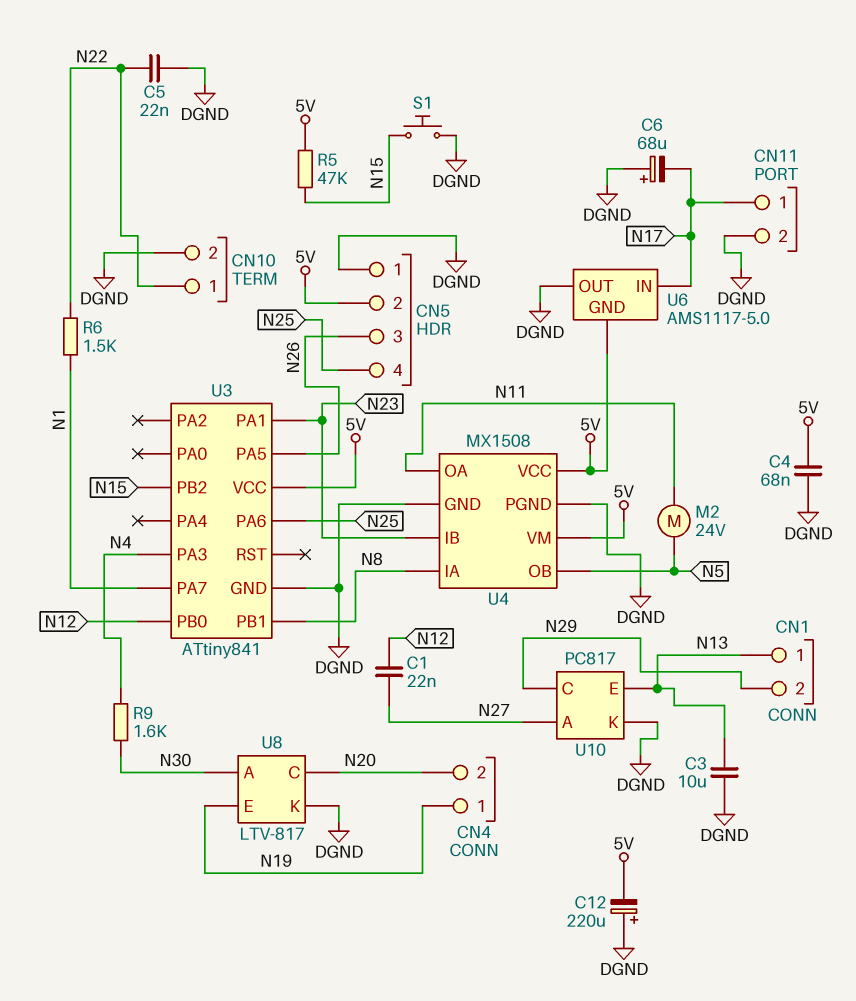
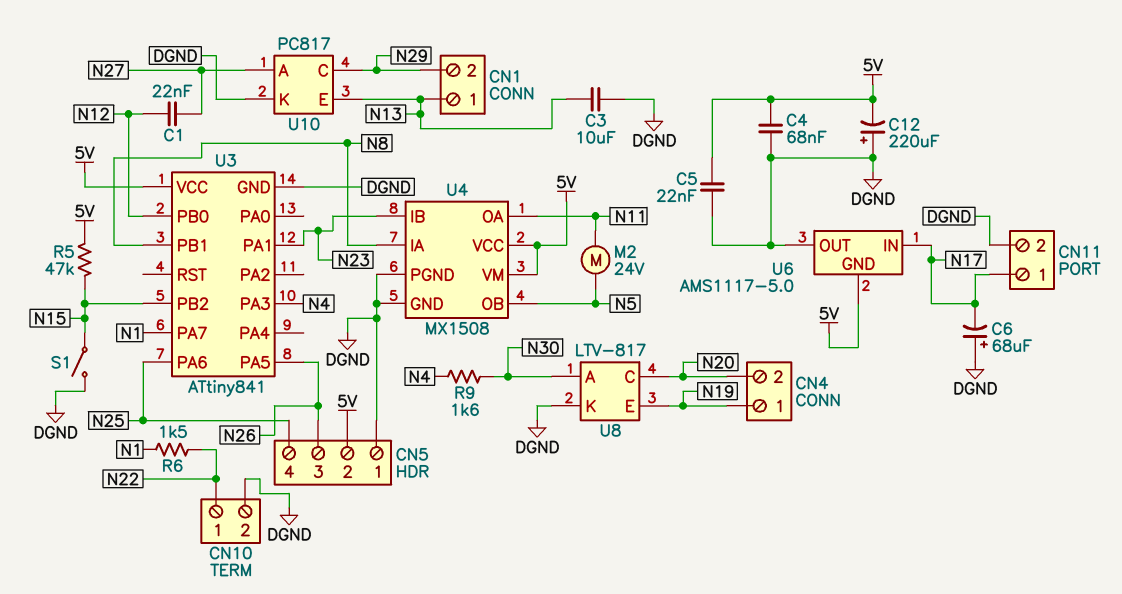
C5: 22nF (DGND, N22) -> 22nF (5V, DGND)
S1: button (DGND, N15) -> switch (DGND, N15)

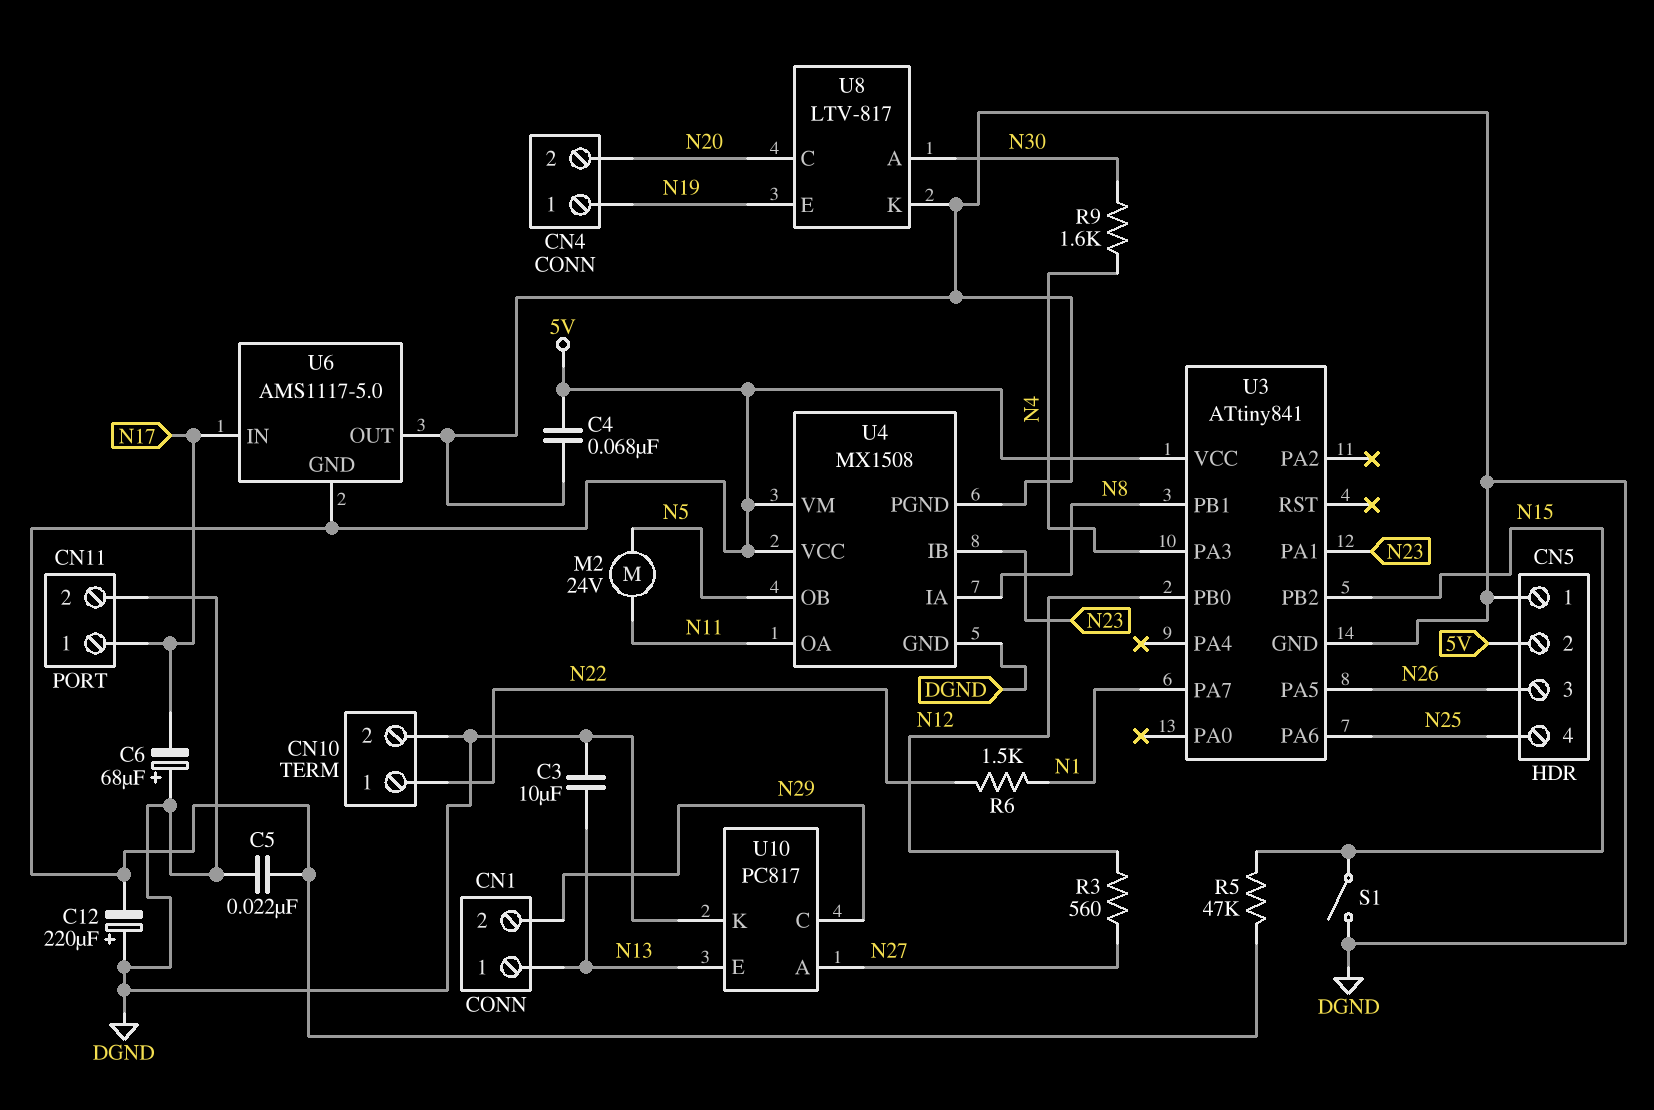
C1: 22nF (N12, N27) -> none
R3: none -> 560 (N12, N27)

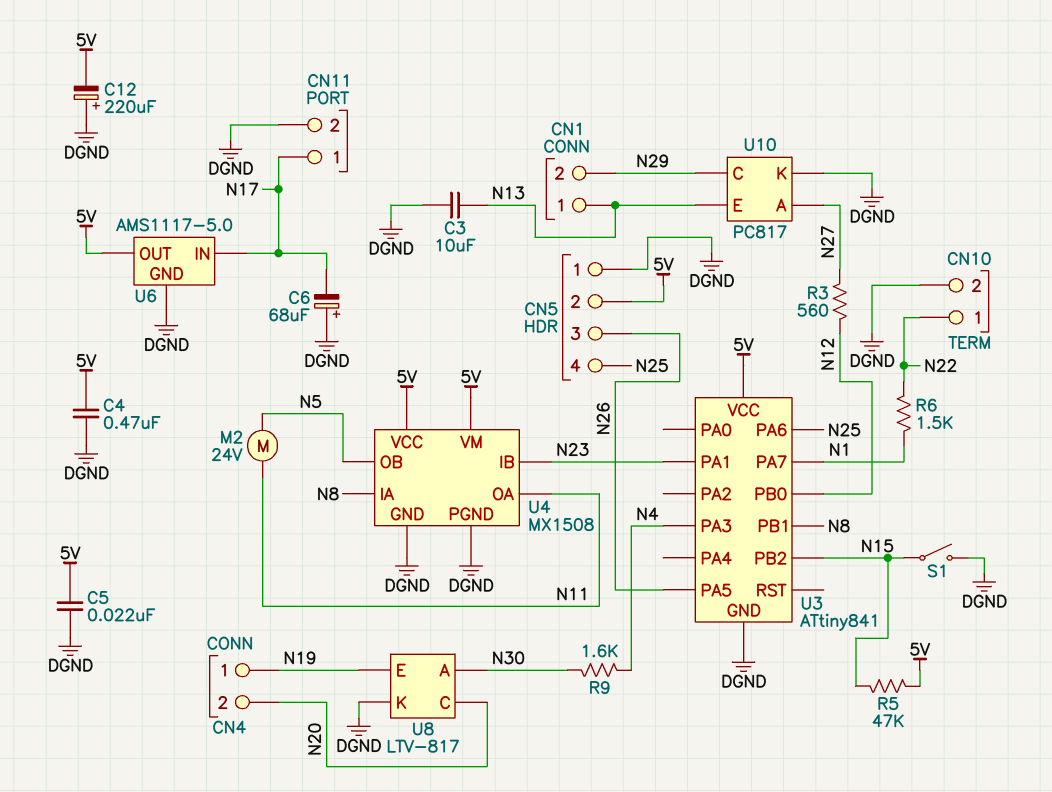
C4: 68nF (5V, DGND) -> 470nF (5V, DGND)
U6 pin GND: 5V -> DGND
U6 pin OUT: DGND -> 5V

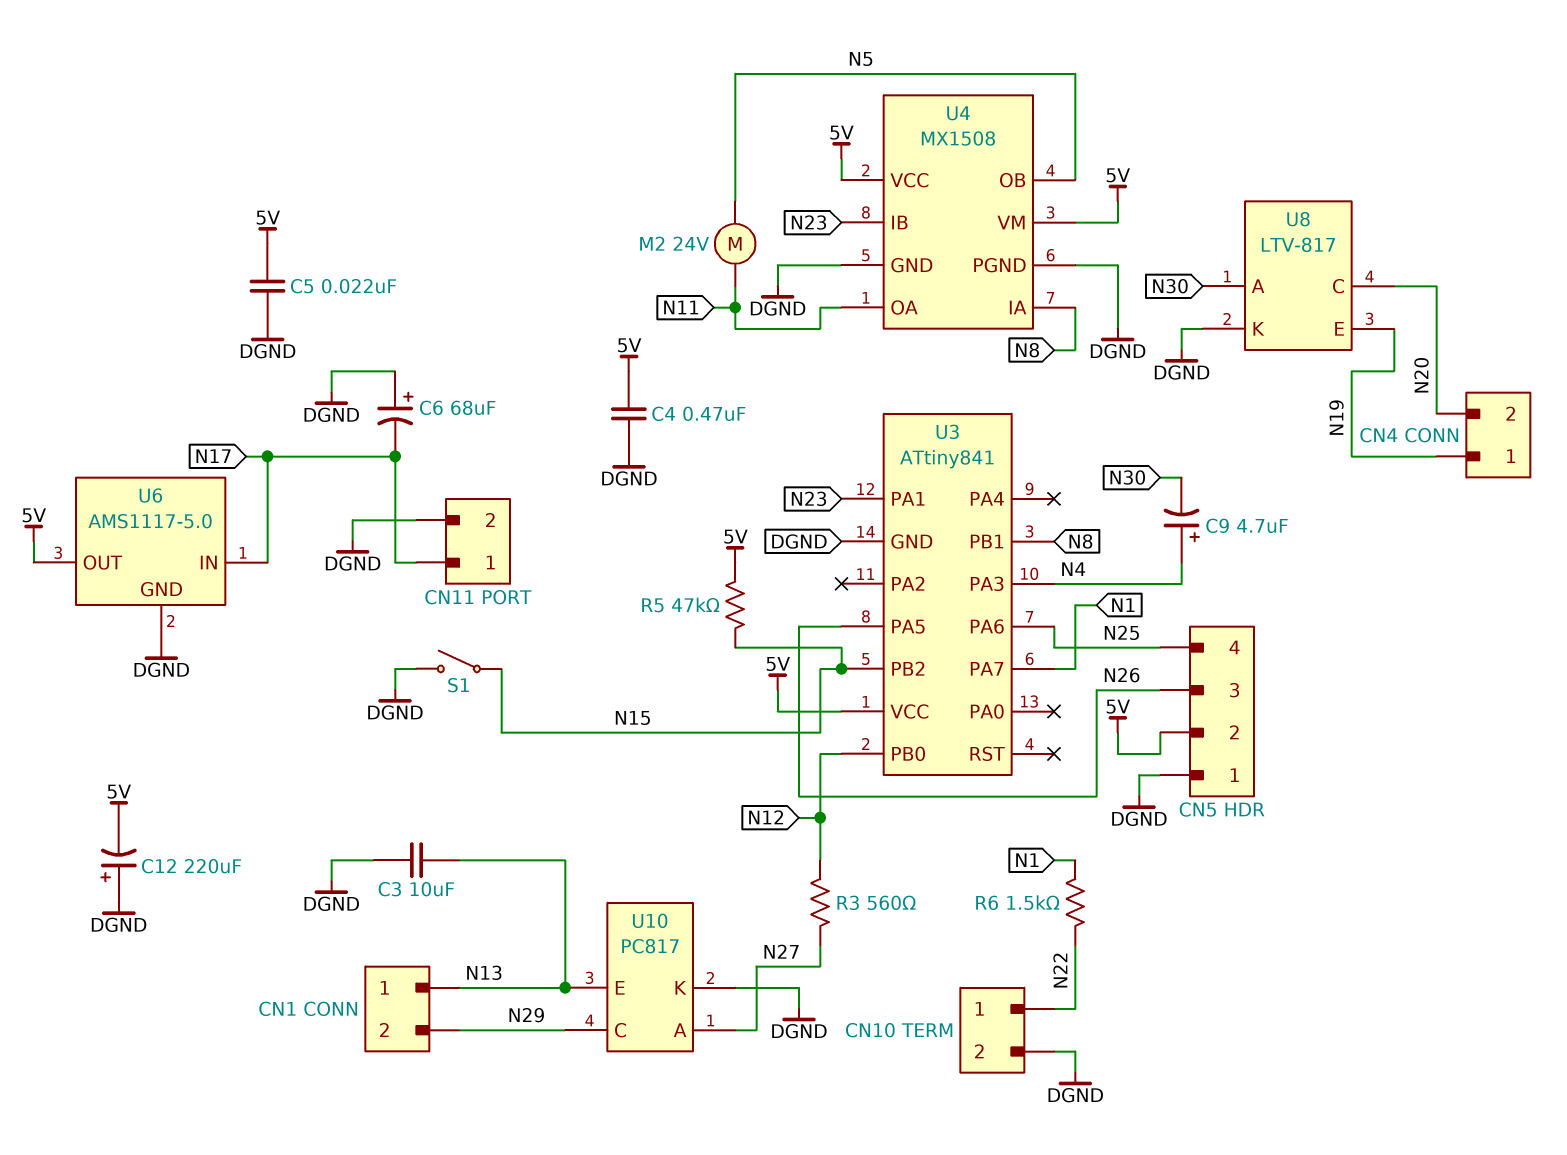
C9: none -> 4.7uF (plus N4, minus N30)
R9: 1.6k (N4, N30) -> none

